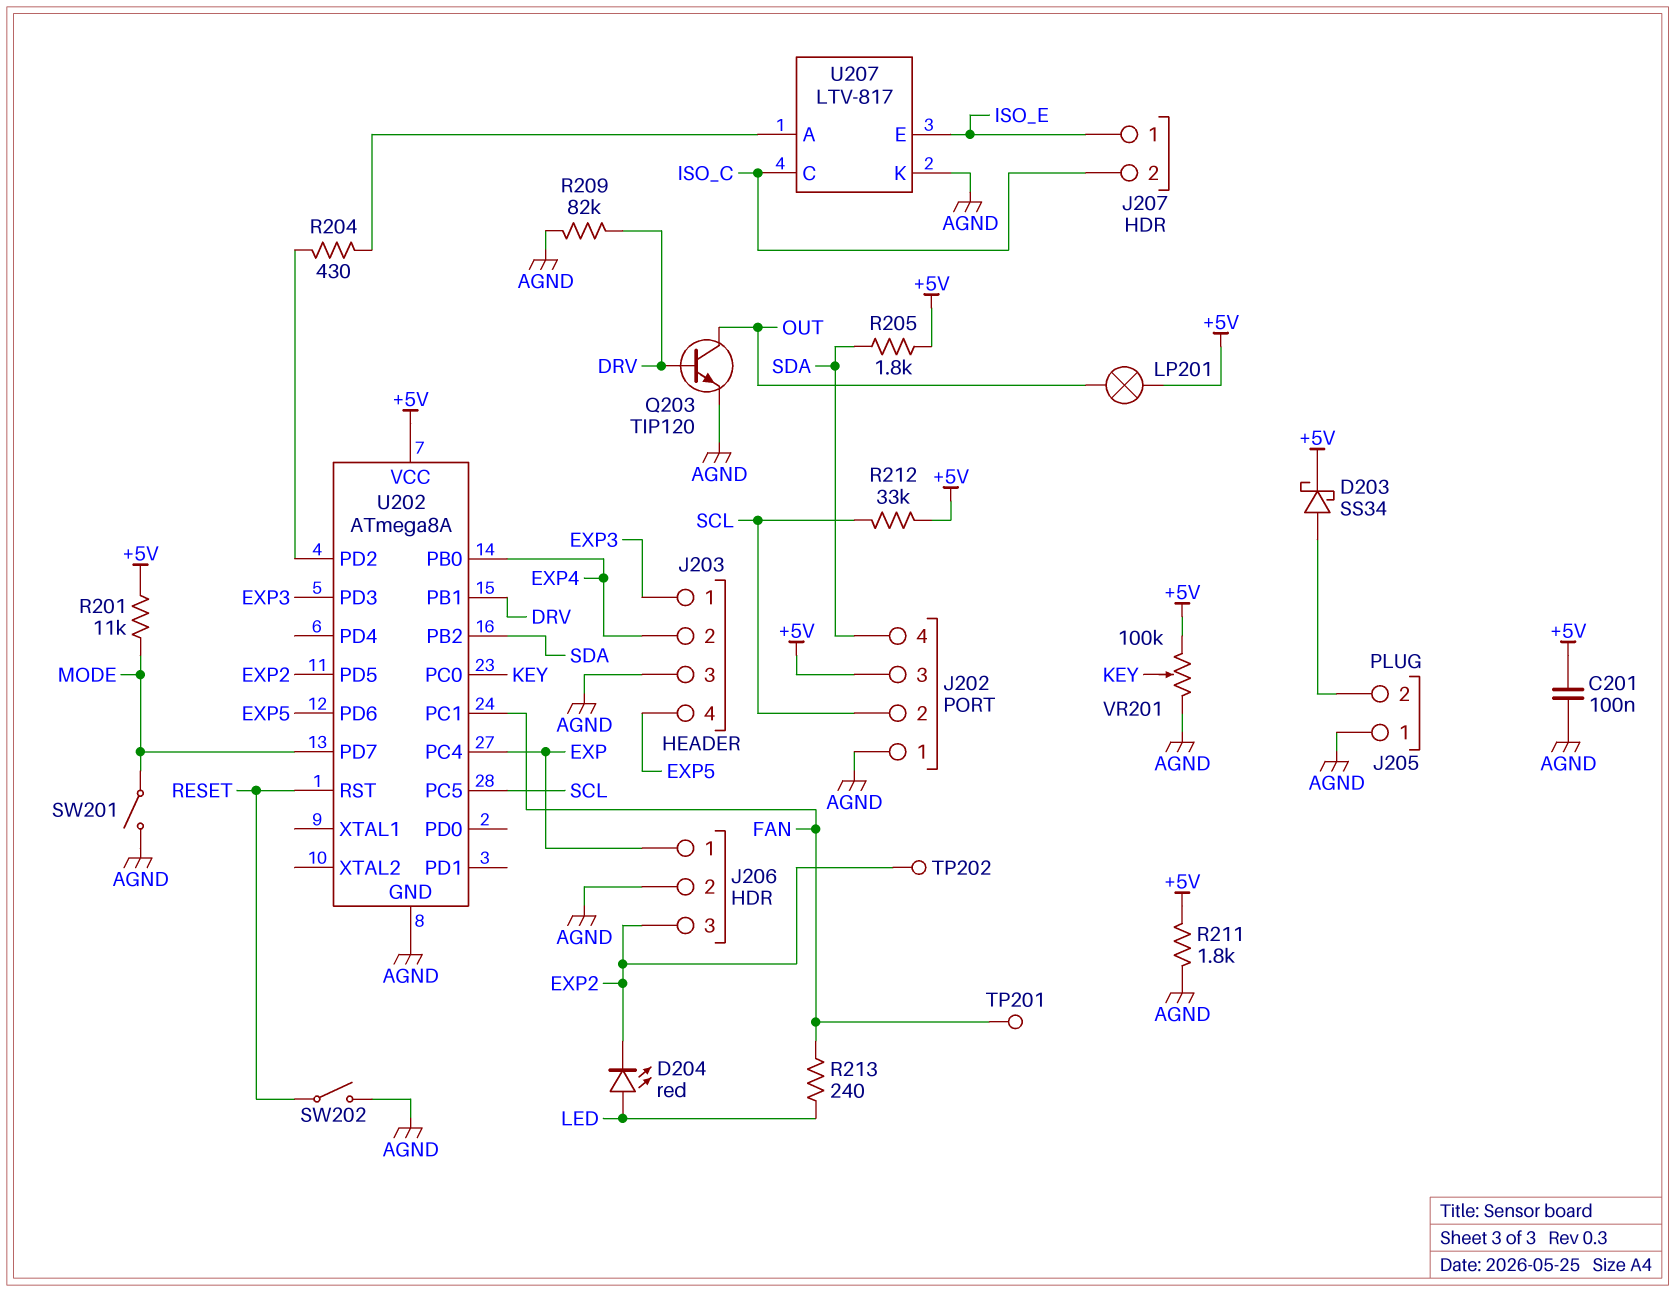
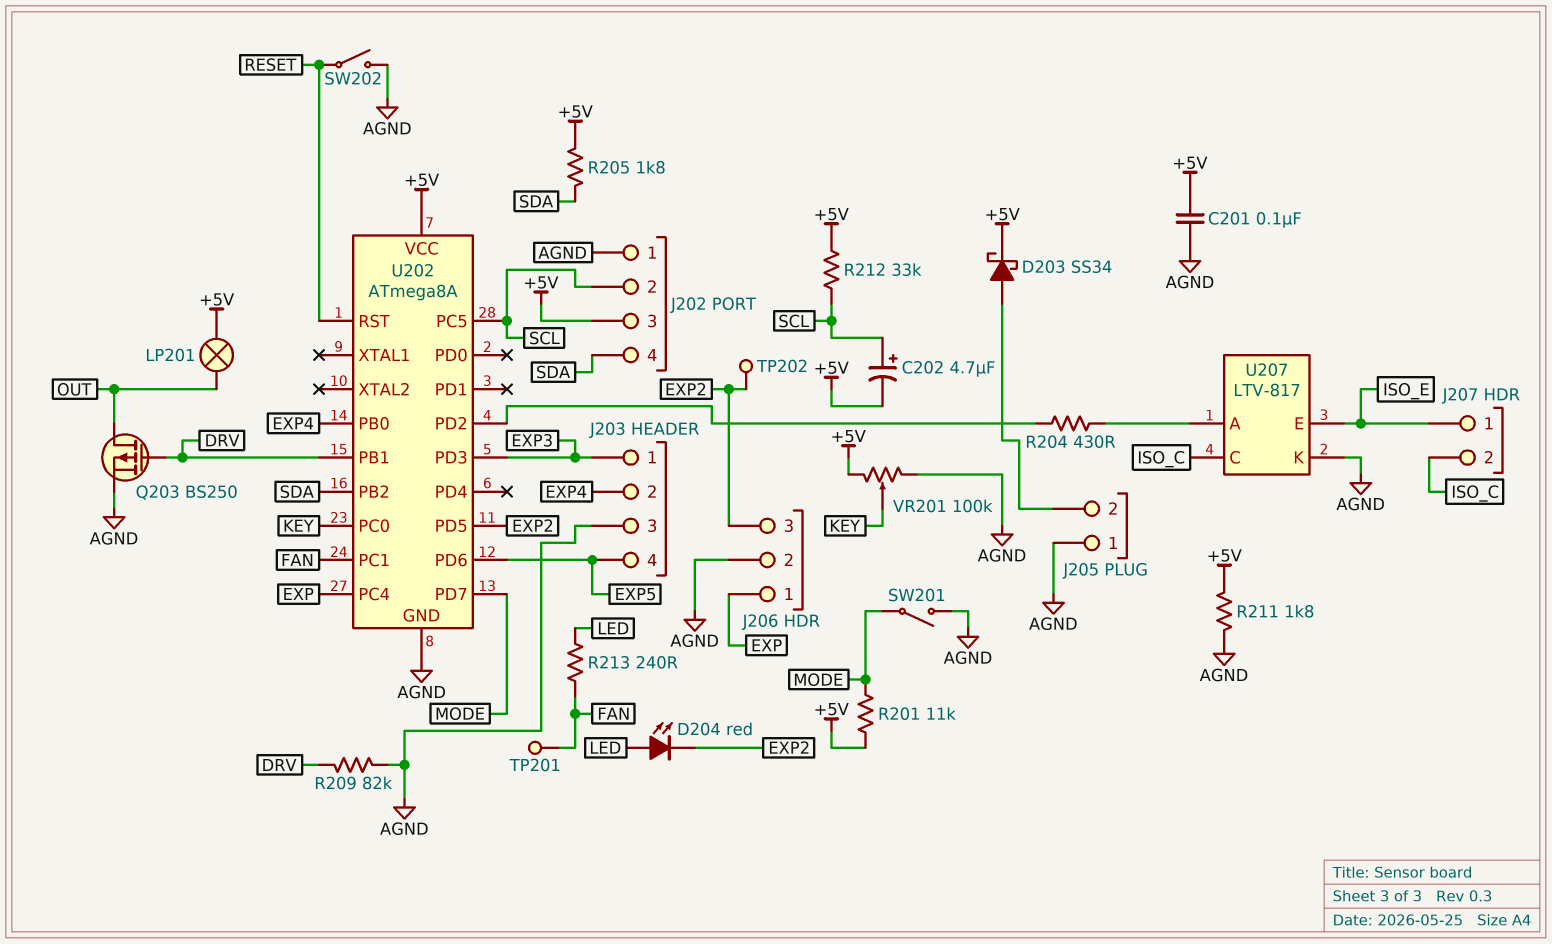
C202: none -> 4.7uF (plus SCL, minus +5V)
Q203: NPN TIP120 (B DRV, C OUT, E AGND) -> PMOS BS250 (G DRV, D OUT, S AGND)

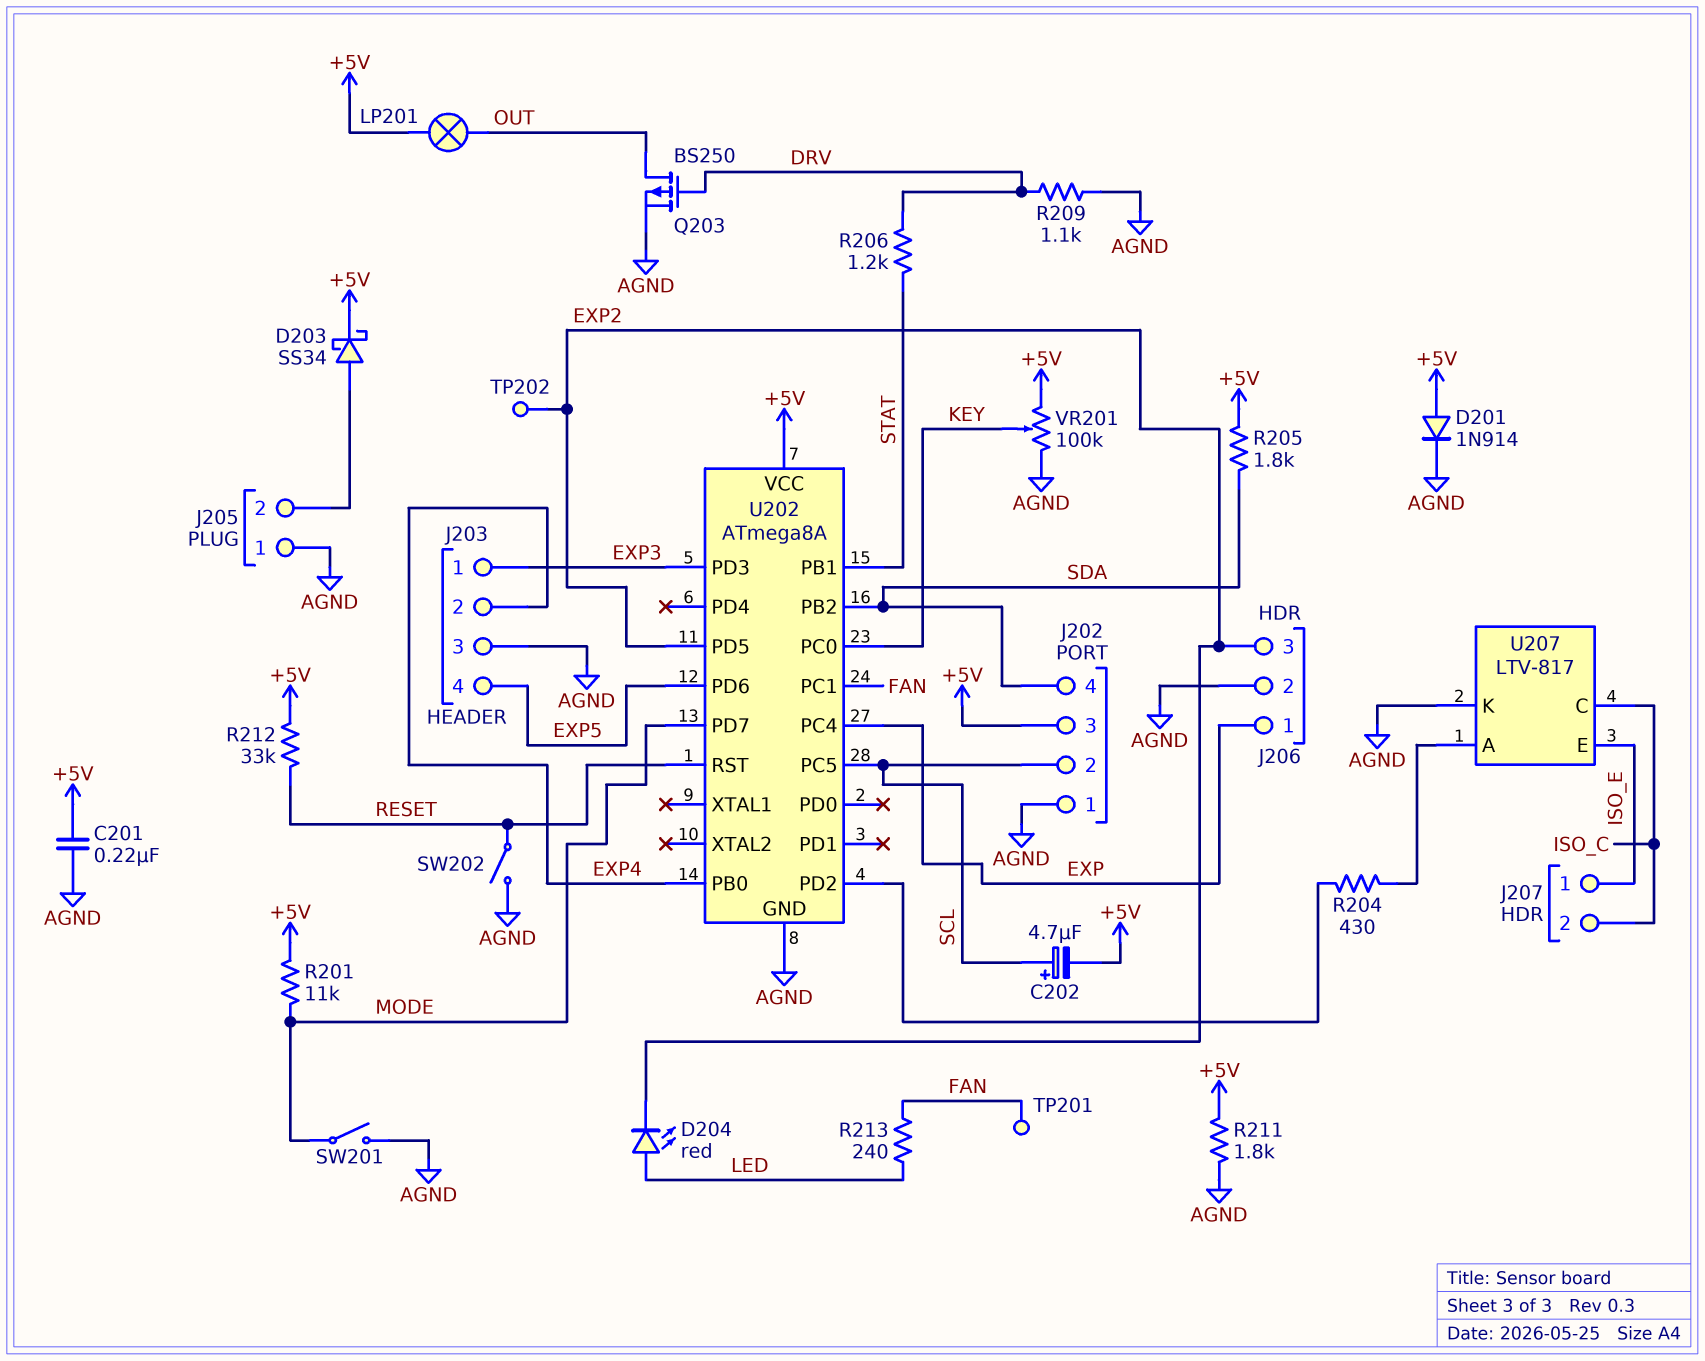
C201: 100nF (+5V, AGND) -> 220nF (+5V, AGND)
D201: none -> diode 1N914 (A +5V, K AGND)
R206: none -> 1.2k (DRV, STAT)
R209: 82k (AGND, DRV) -> 1.1k (AGND, DRV)
R212: 33k (+5V, SCL) -> 33k (+5V, RESET)
U202 pin PB1: DRV -> STAT

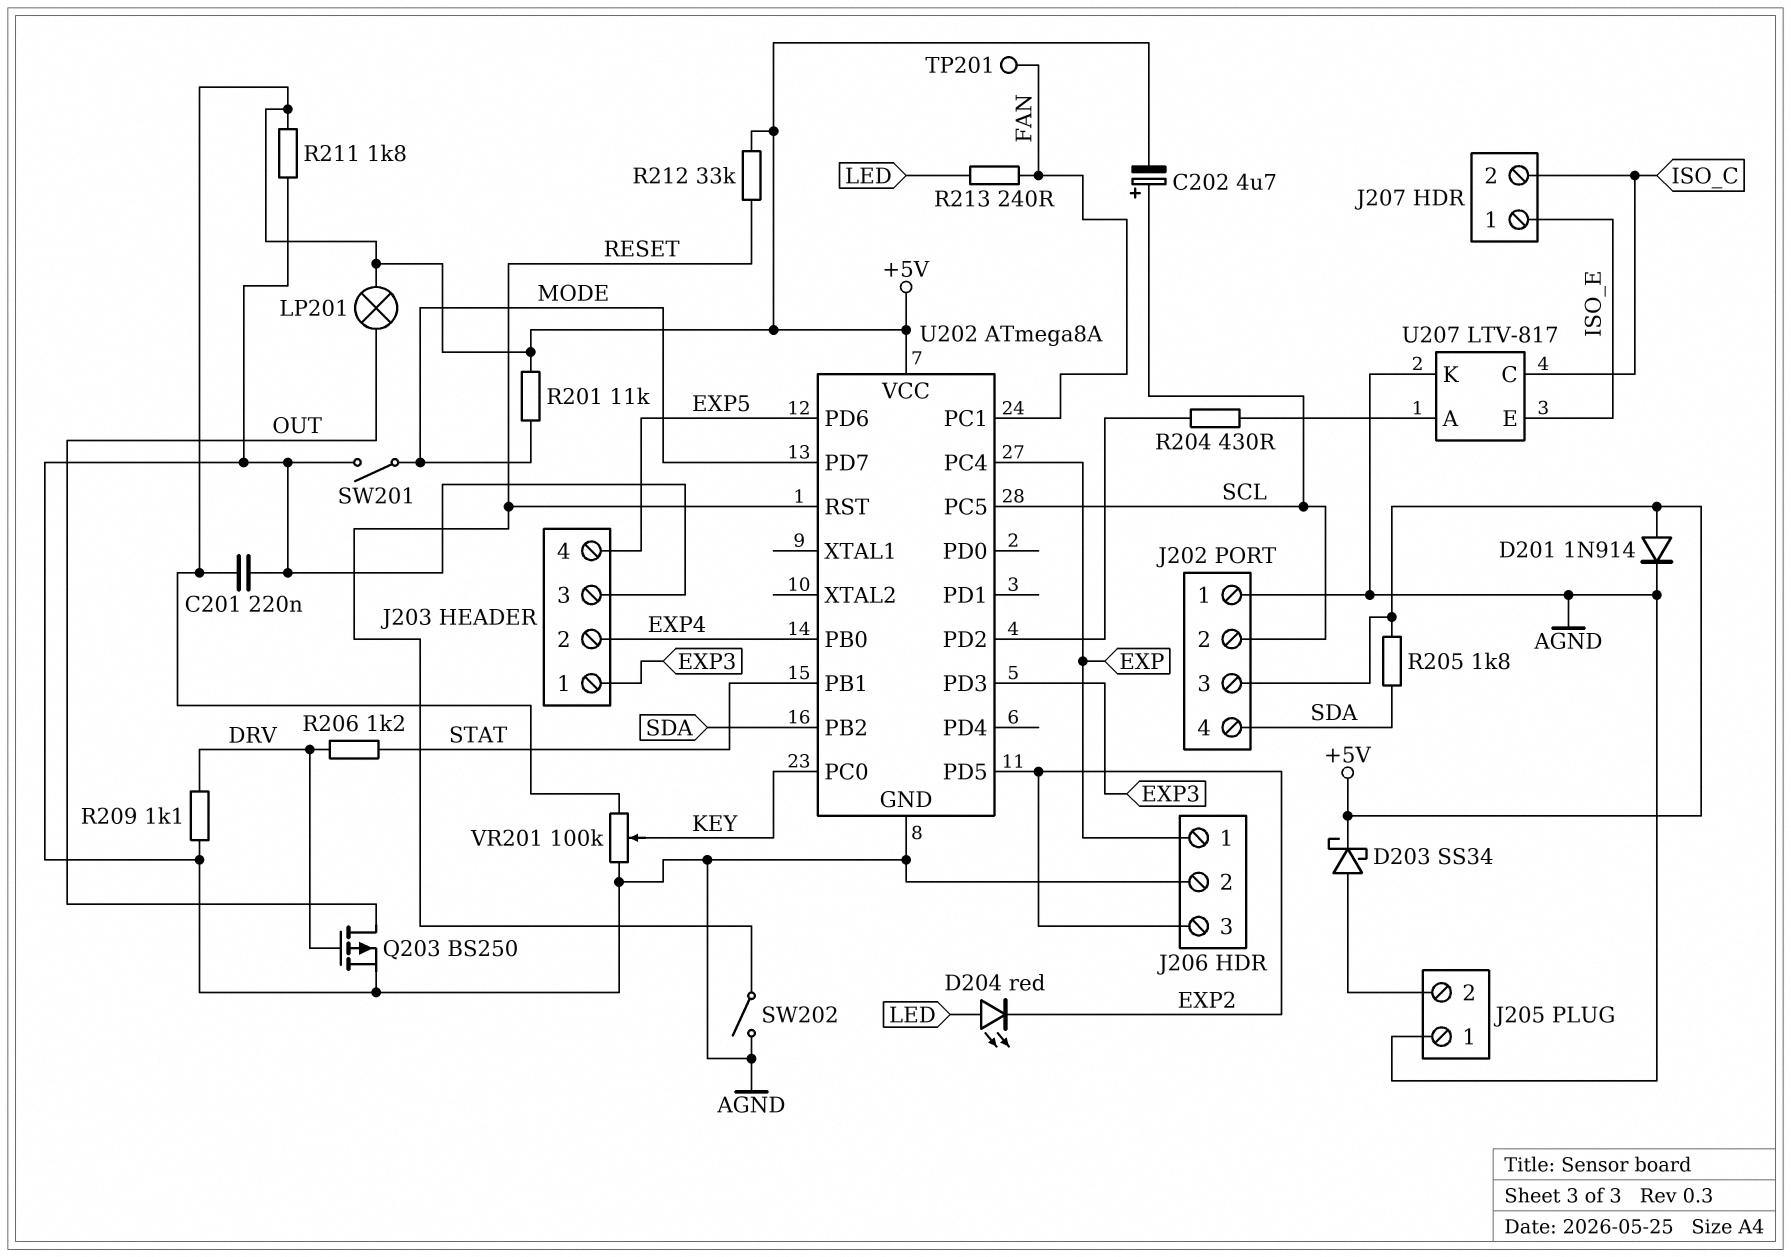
TP202: test point (EXP2) -> none

